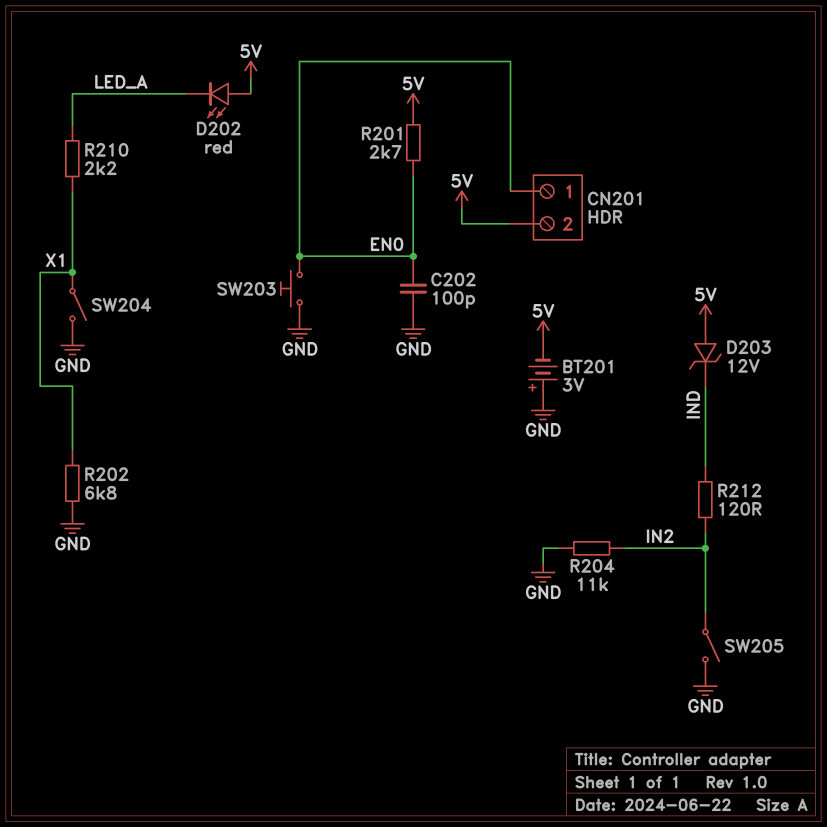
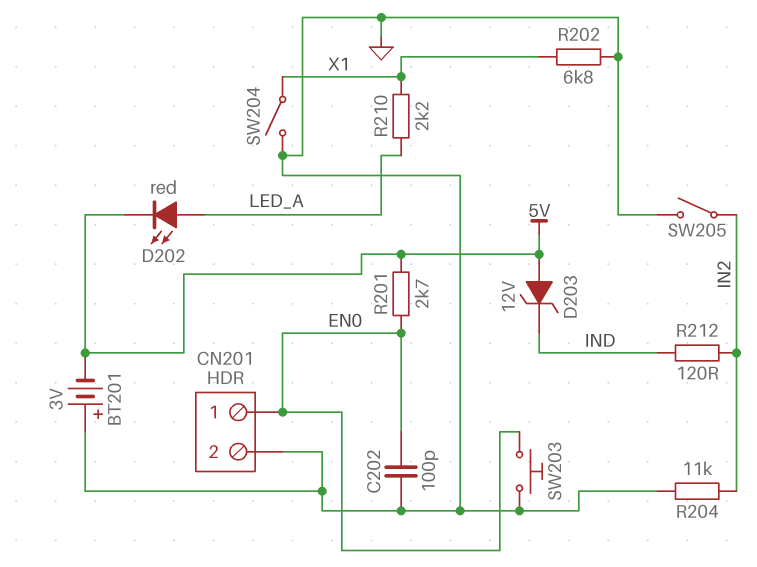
CN201 pin 2: 5V -> GND
D202: LED red (A 5V, K LED_A) -> LED red (A LED_A, K 5V)

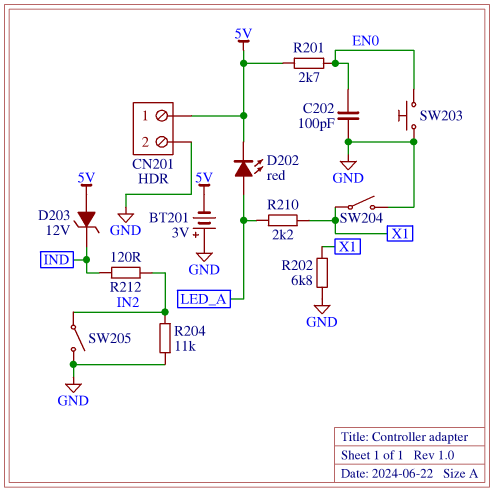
CN201 pin 1: EN0 -> 5V

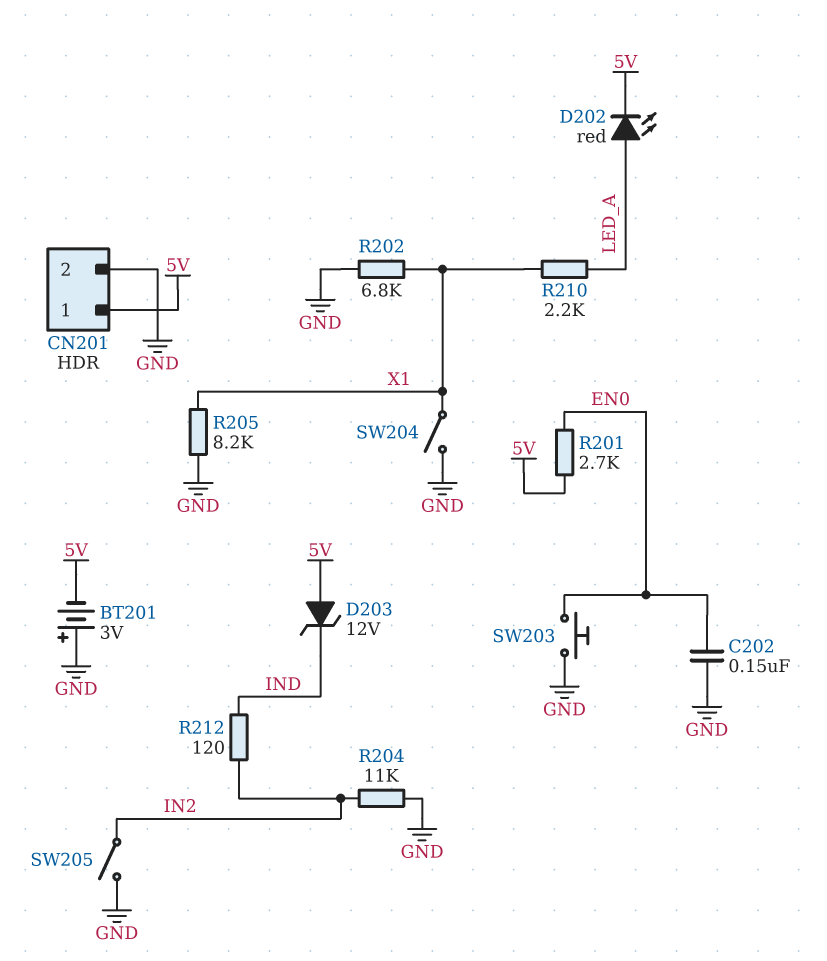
C202: 100pF (EN0, GND) -> 150nF (EN0, GND)
R205: none -> 8.2k (GND, X1)

